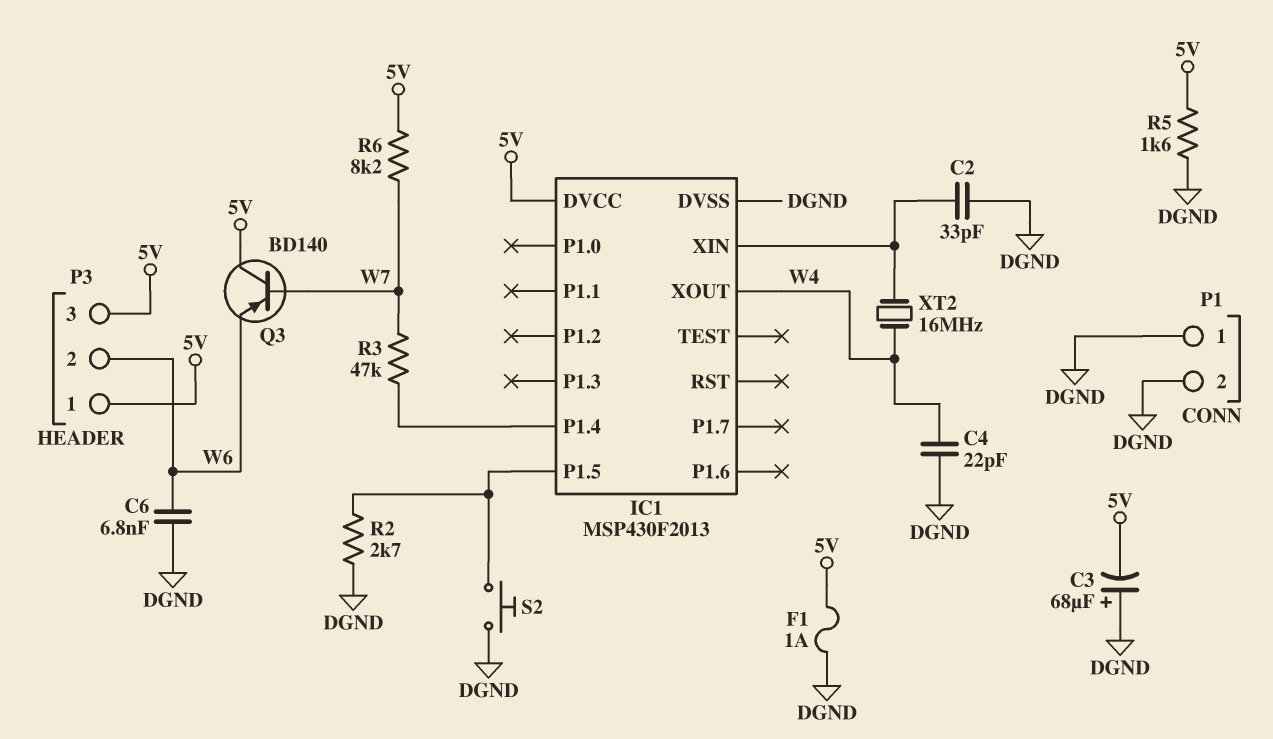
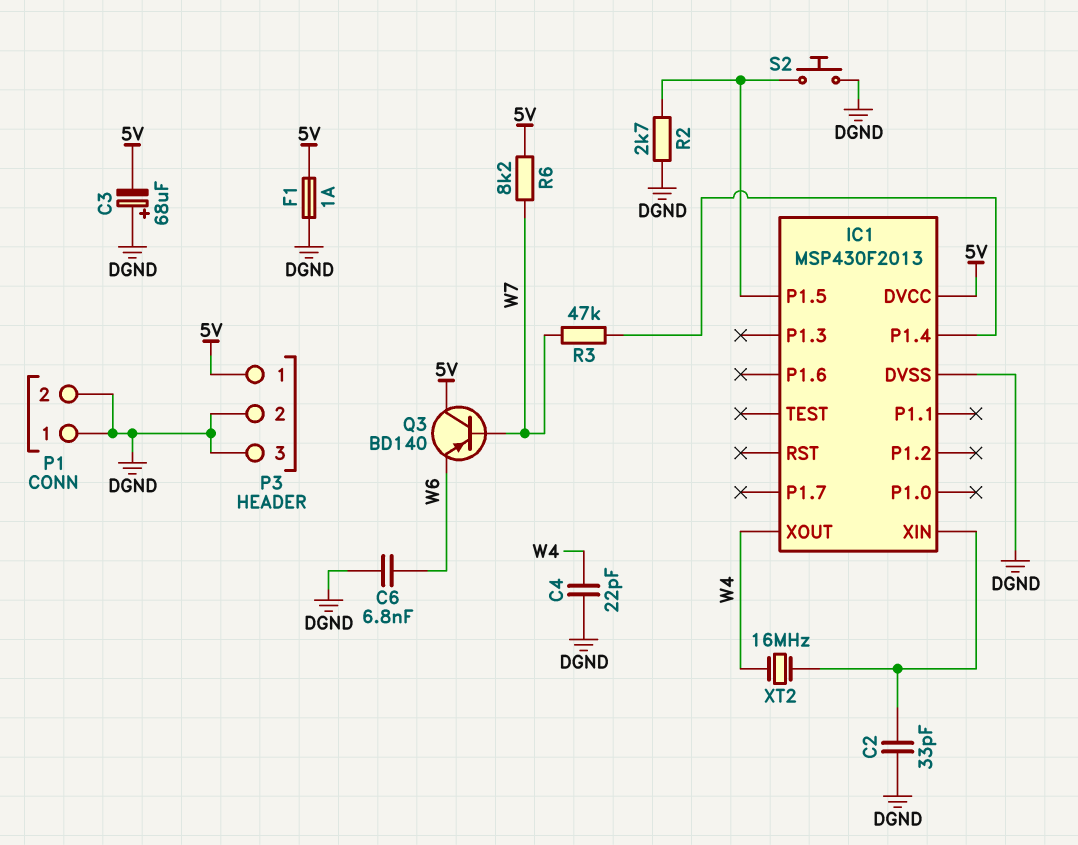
P3 pin 2: W6 -> DGND
P3 pin 3: 5V -> DGND
R5: 1.6k (5V, DGND) -> none

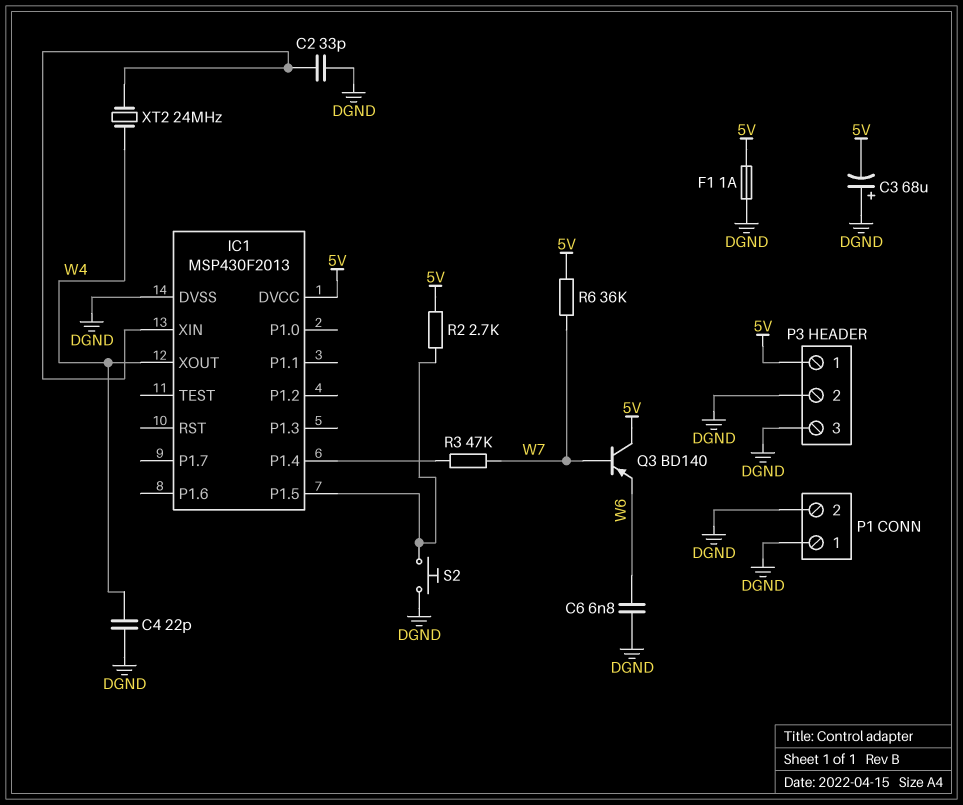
R2: 2.7k (DGND, IC1/P1.5) -> 2.7k (5V, IC1/P1.5)
R6: 8.2k (5V, W7) -> 36k (5V, W7)
XT2: 16MHz (IC1/XIN, W4) -> 24MHz (IC1/XIN, W4)

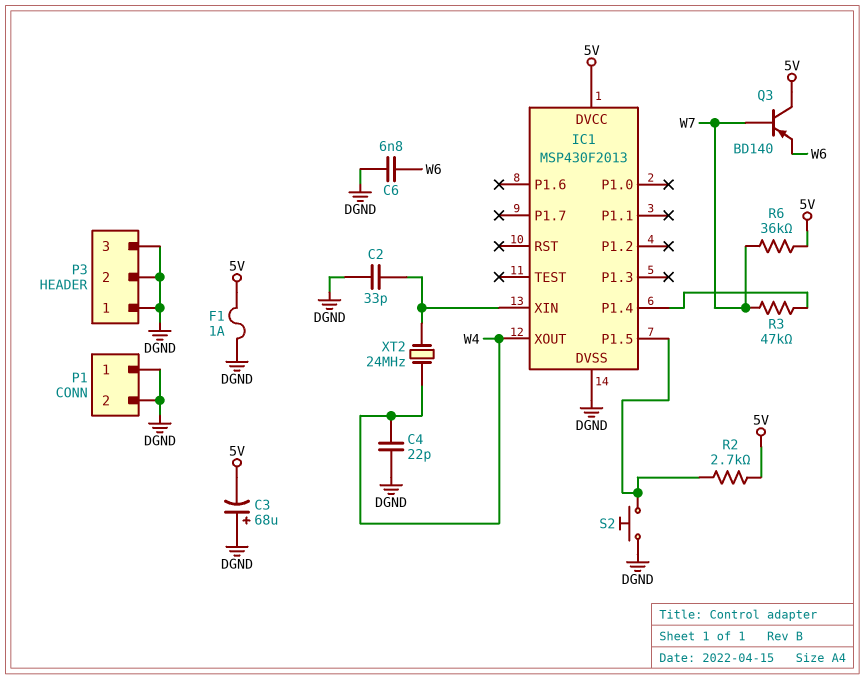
P3 pin 1: 5V -> DGND

